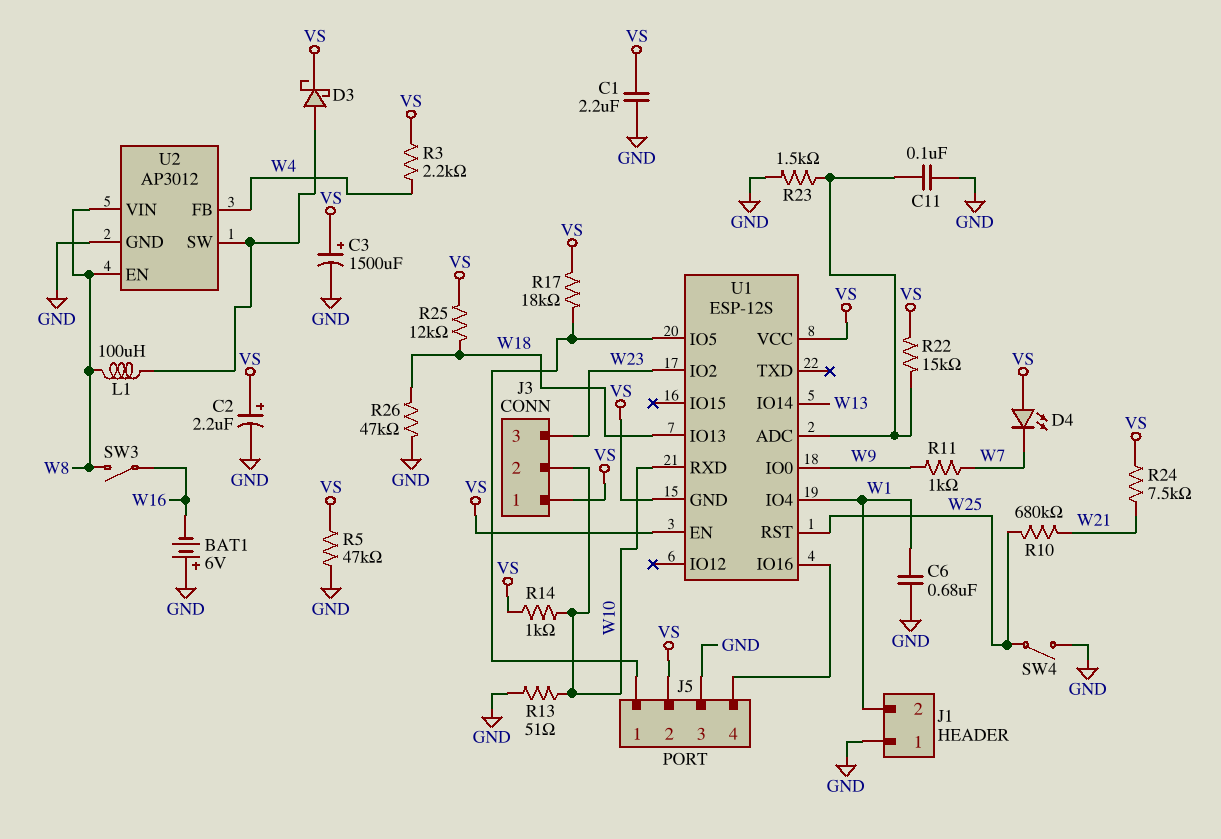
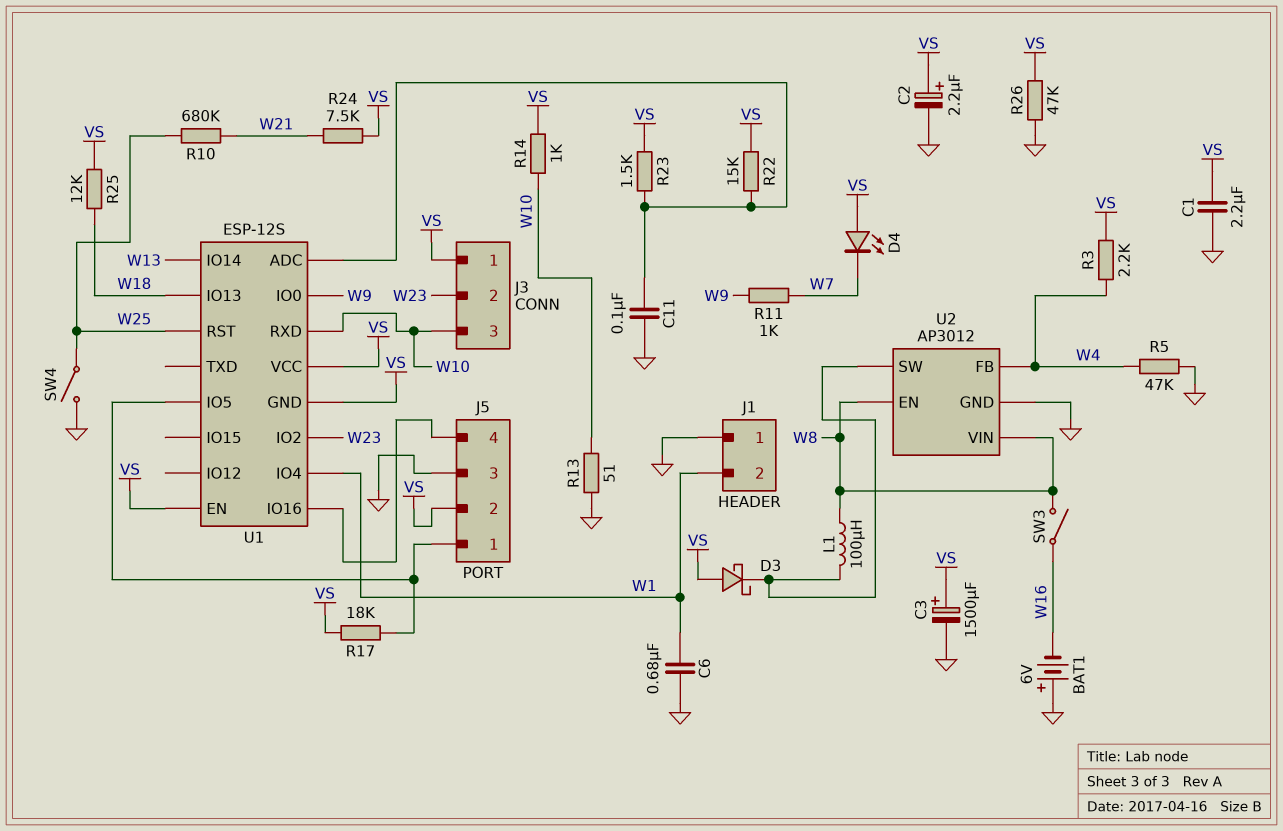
D3: schottky (A U2/SW, K VS) -> schottky (A VS, K U2/SW)
J3 pin 2: W10 -> W23
J3 pin 3: W23 -> W10
R5: 47k (GND, VS) -> 47k (GND, W4)
R23: 1.5k (GND, U1/ADC) -> 1.5k (U1/ADC, VS)
R26: 47k (GND, W18) -> 47k (GND, VS)

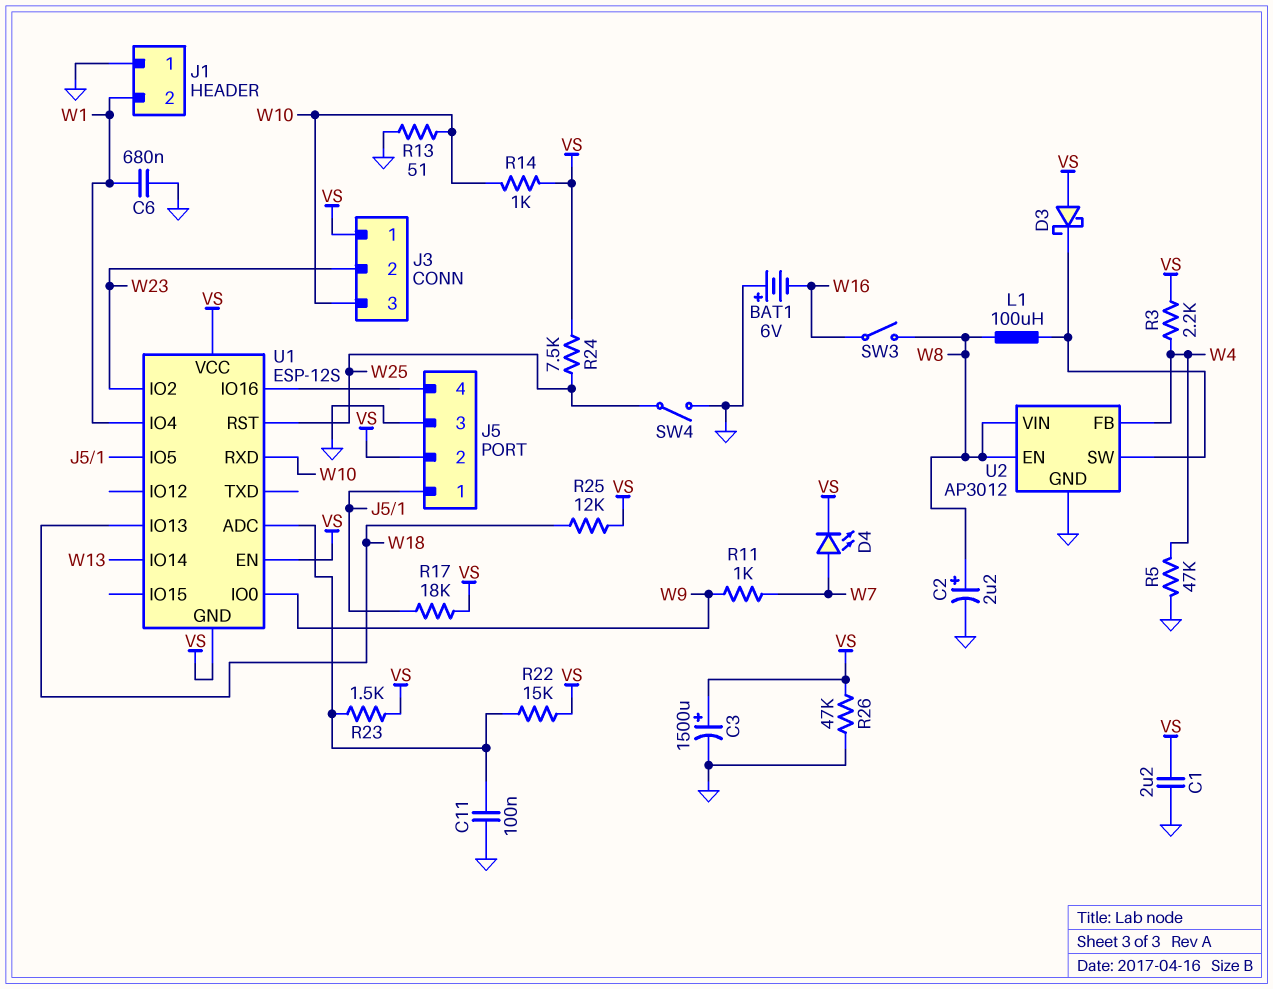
C2: 2.2uF (plus VS, minus GND) -> 2.2uF (plus W8, minus GND)
D4: LED (A VS, K W7) -> LED (A W7, K VS)
R10: 680k (W21, W25) -> none
R24: 7.5k (VS, W21) -> 7.5k (VS, W25)

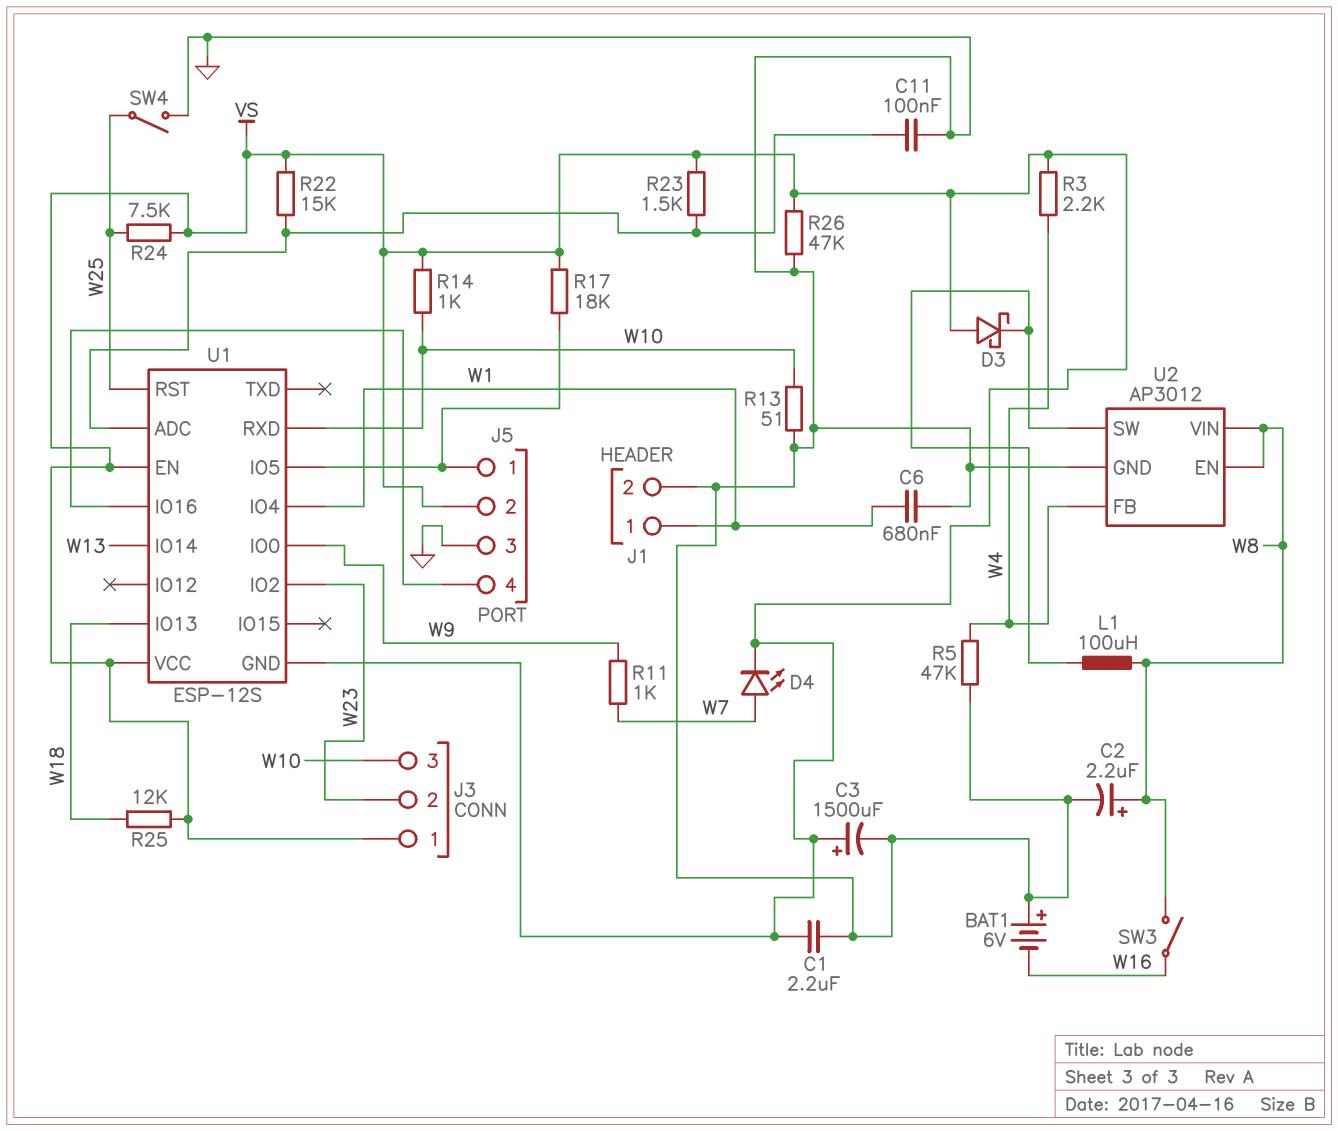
J1 pin 1: GND -> W1
J1 pin 2: W1 -> GND

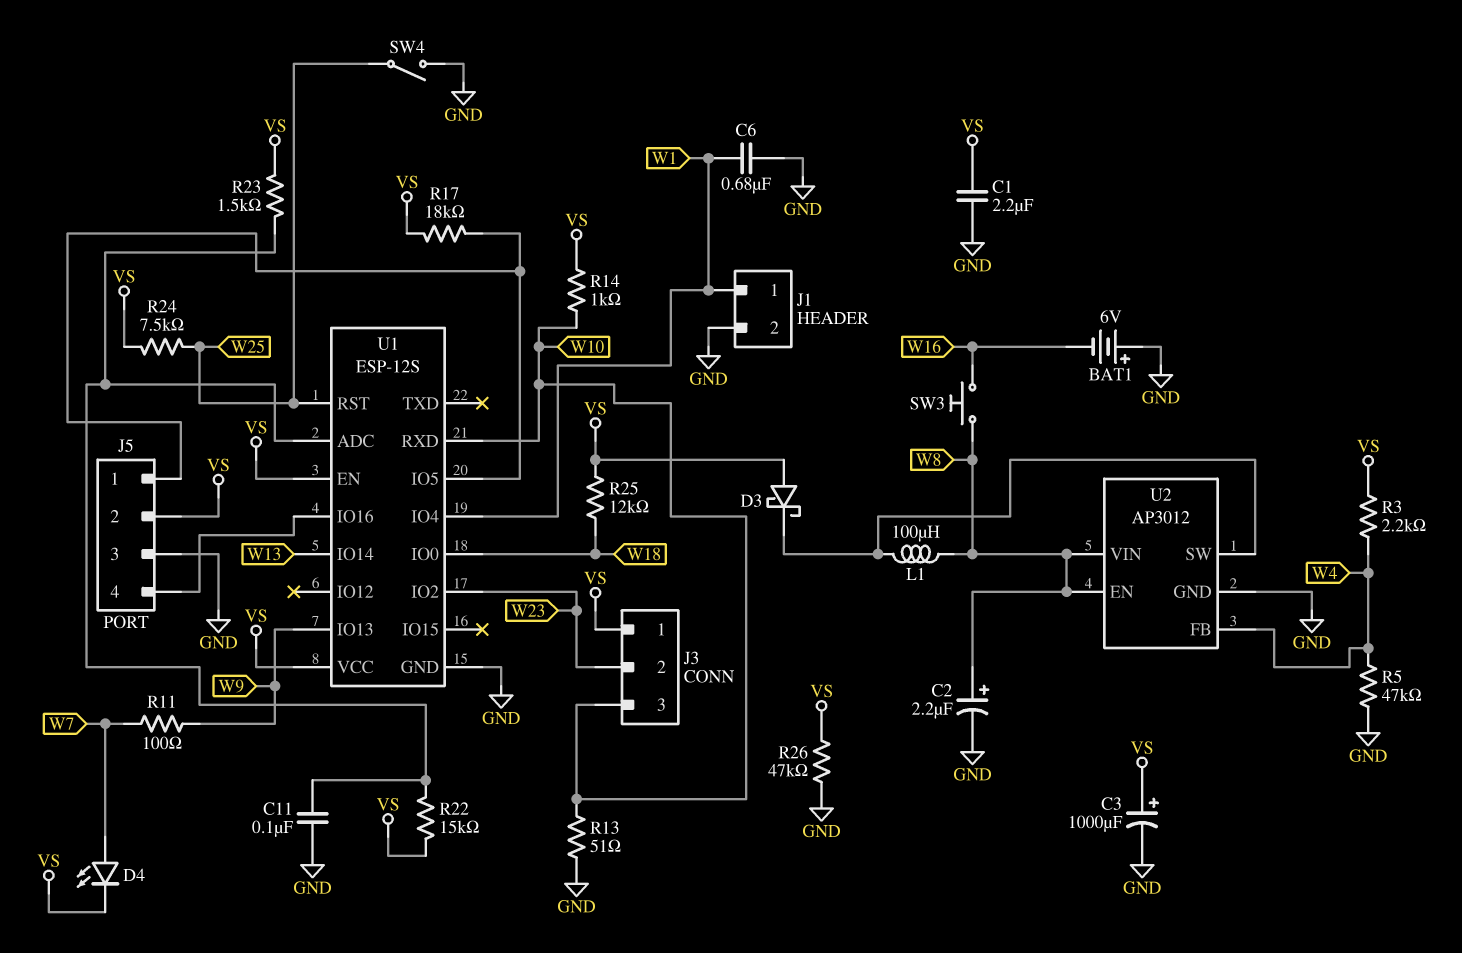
C3: 1500uF (plus VS, minus GND) -> 1000uF (plus VS, minus GND)
R11: 1k (W7, W9) -> 100 (W7, W9)
SW3: switch (W8, W16) -> button (W8, W16)
U1 pin GND: VS -> GND
U1 pin IO0: W9 -> W18
U1 pin IO13: W18 -> W9

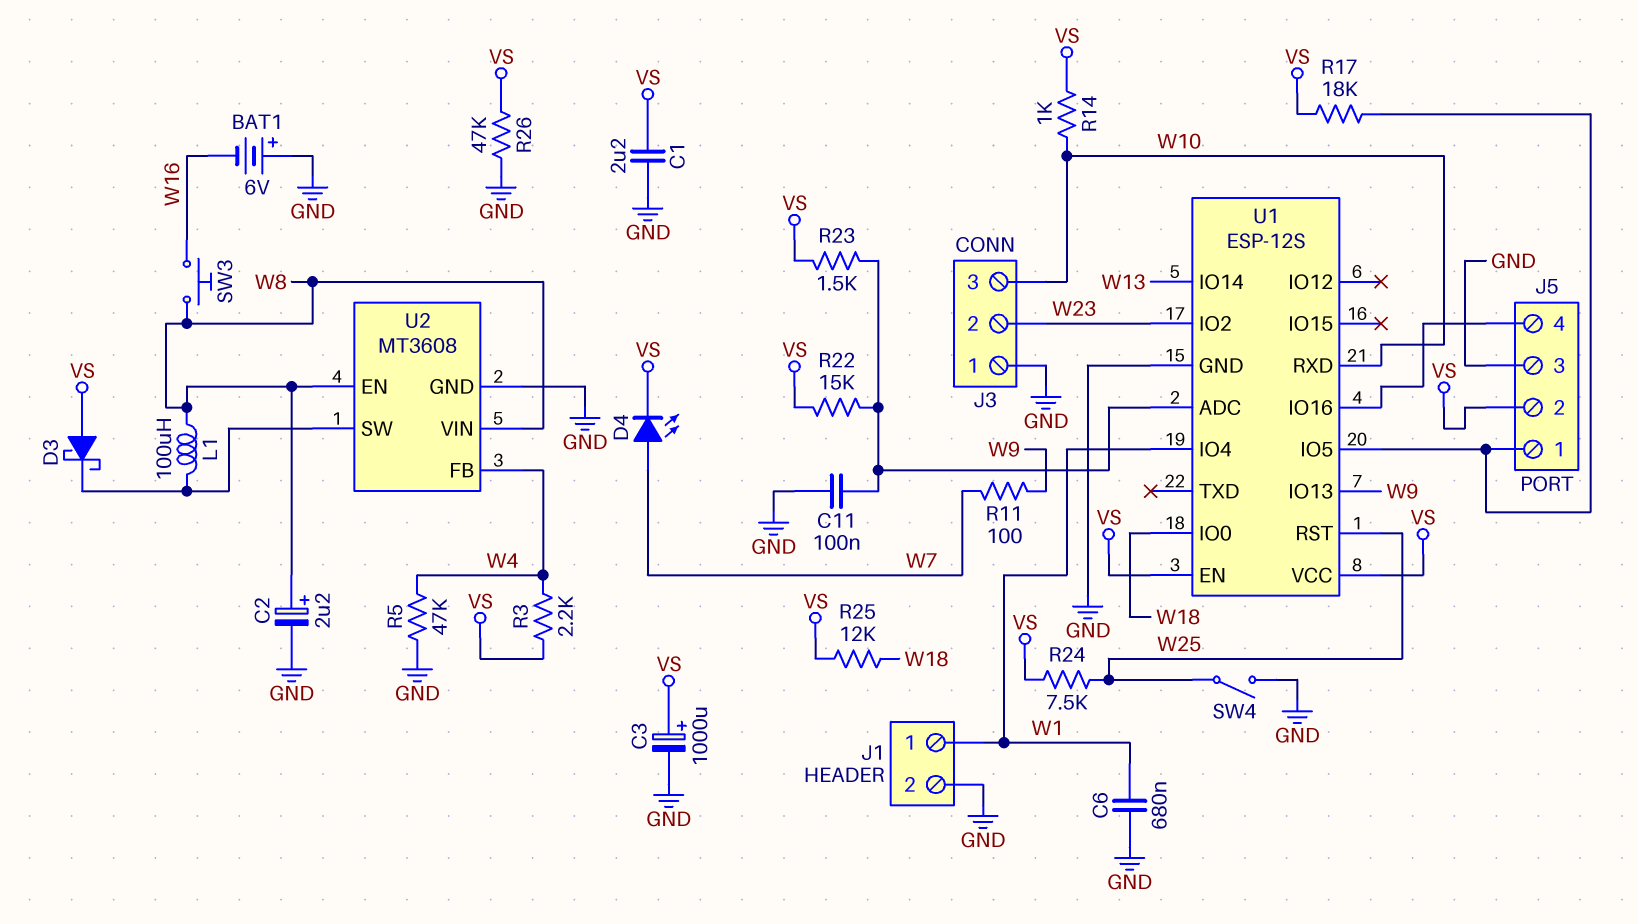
J3 pin 1: VS -> GND
R13: 51 (GND, W10) -> none
U2: AP3012 -> MT3608

